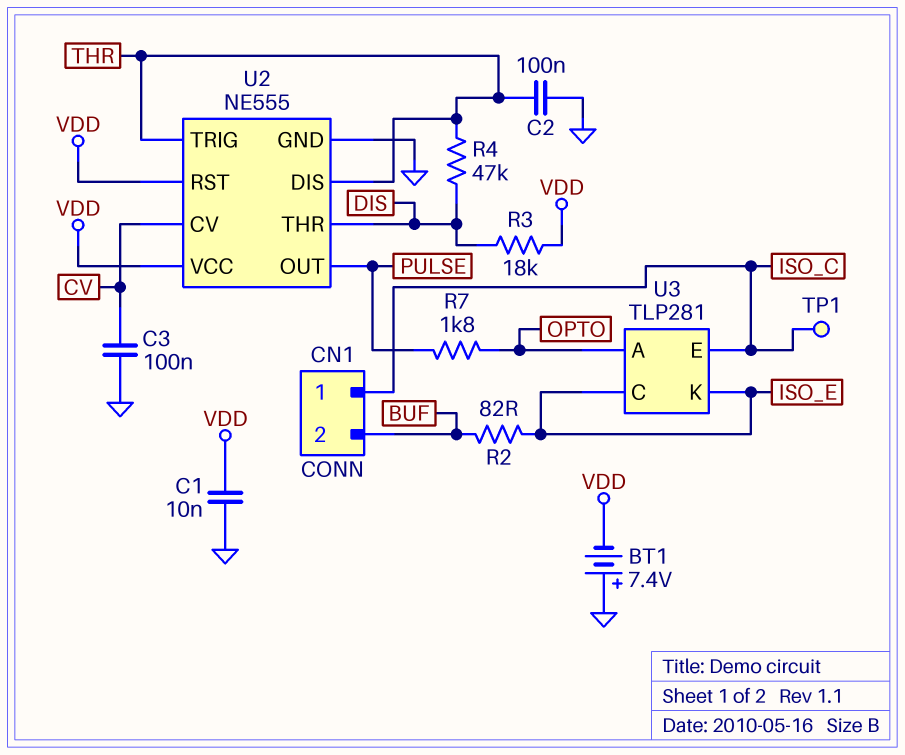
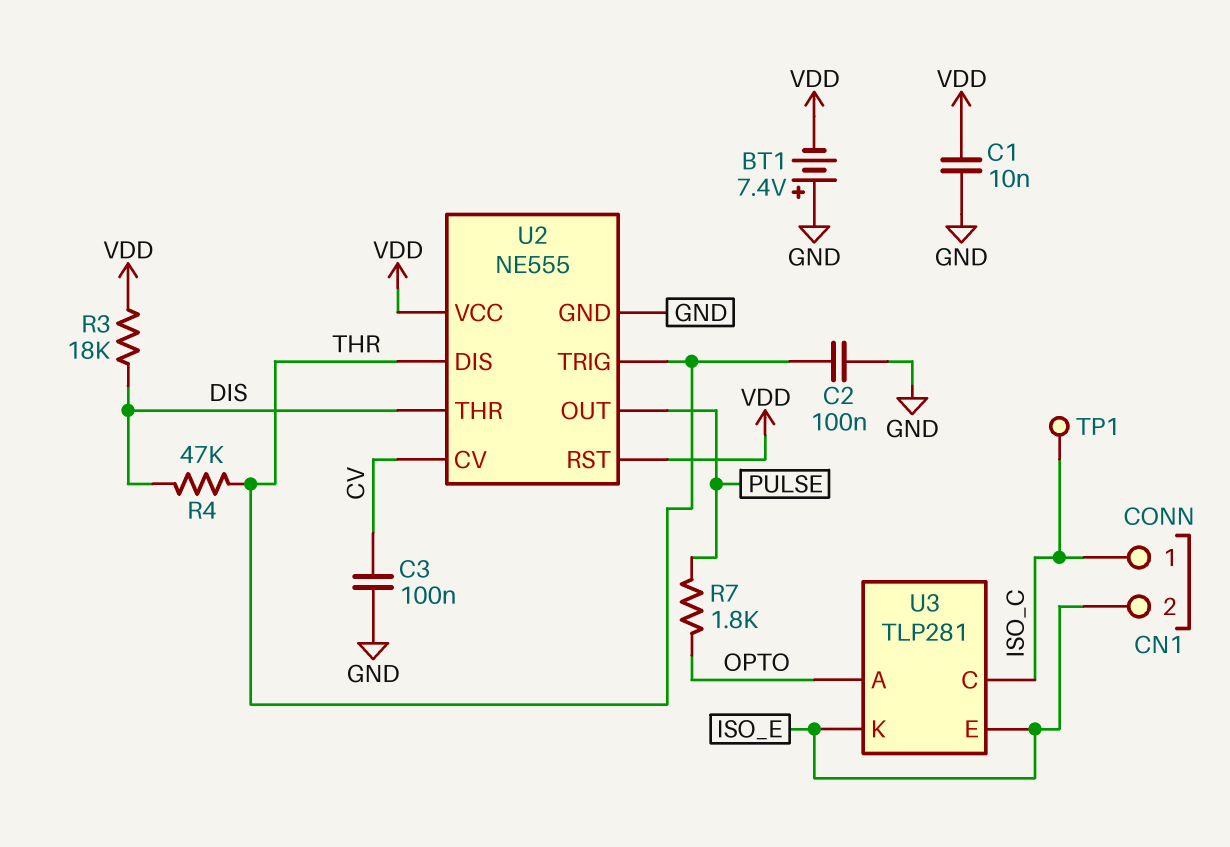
CN1 pin 2: BUF -> ISO_E
R2: 82 (BUF, ISO_E) -> none
U3 pin C: ISO_E -> ISO_C
U3 pin E: ISO_C -> ISO_E

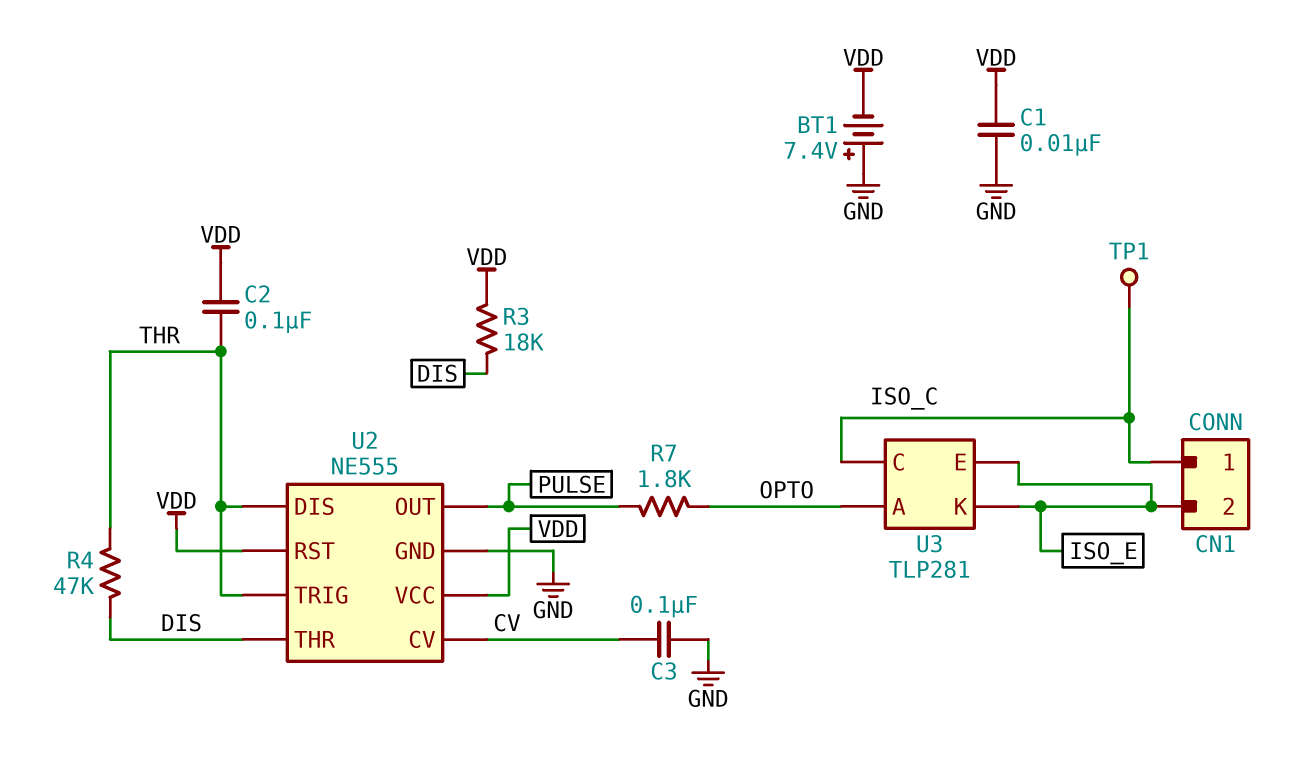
C2: 100nF (GND, THR) -> 100nF (THR, VDD)

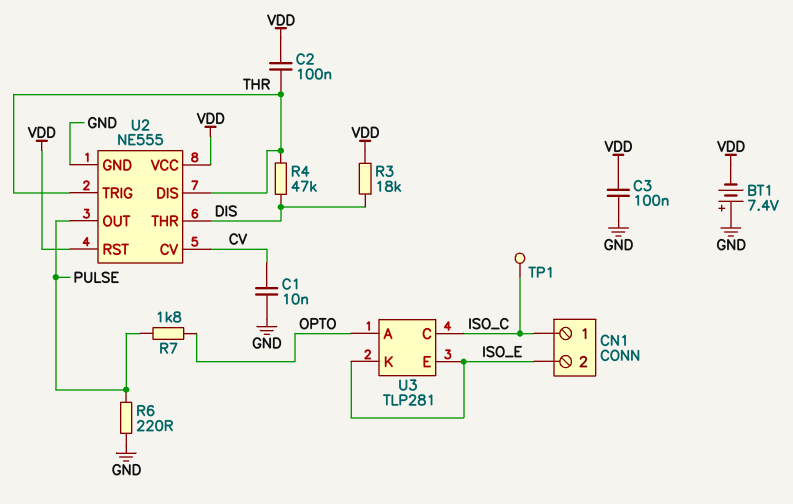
C1: 10nF (GND, VDD) -> 10nF (CV, GND)
C3: 100nF (CV, GND) -> 100nF (GND, VDD)
R6: none -> 220 (GND, PULSE)

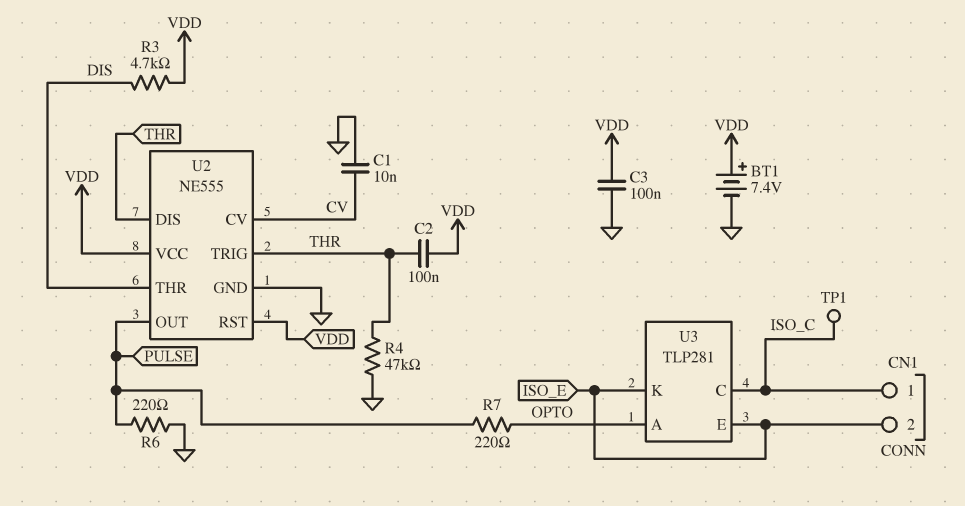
BT1: 7.4V (plus GND, minus VDD) -> 7.4V (plus VDD, minus GND)
R3: 18k (DIS, VDD) -> 4.7k (DIS, VDD)
R4: 47k (DIS, THR) -> 47k (GND, THR)
R7: 1.8k (OPTO, PULSE) -> 220 (OPTO, PULSE)

